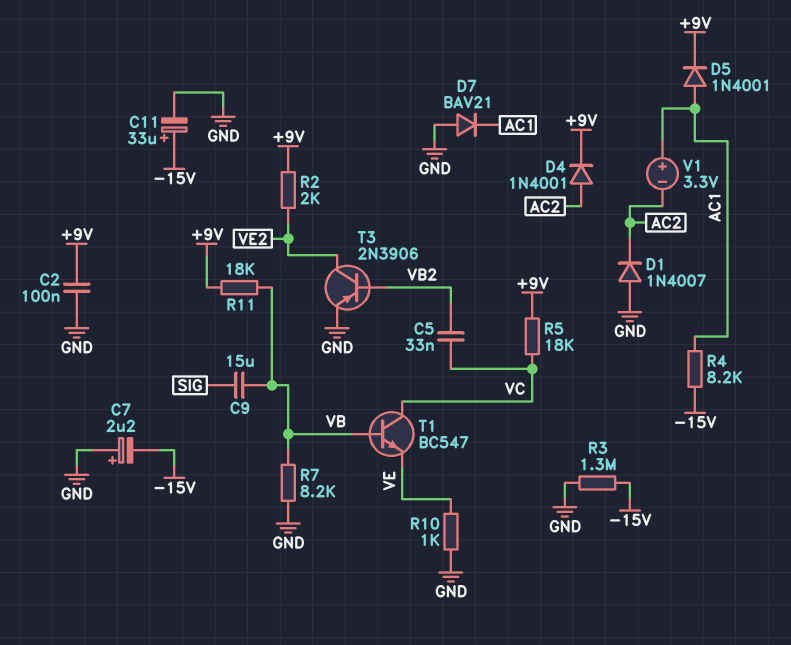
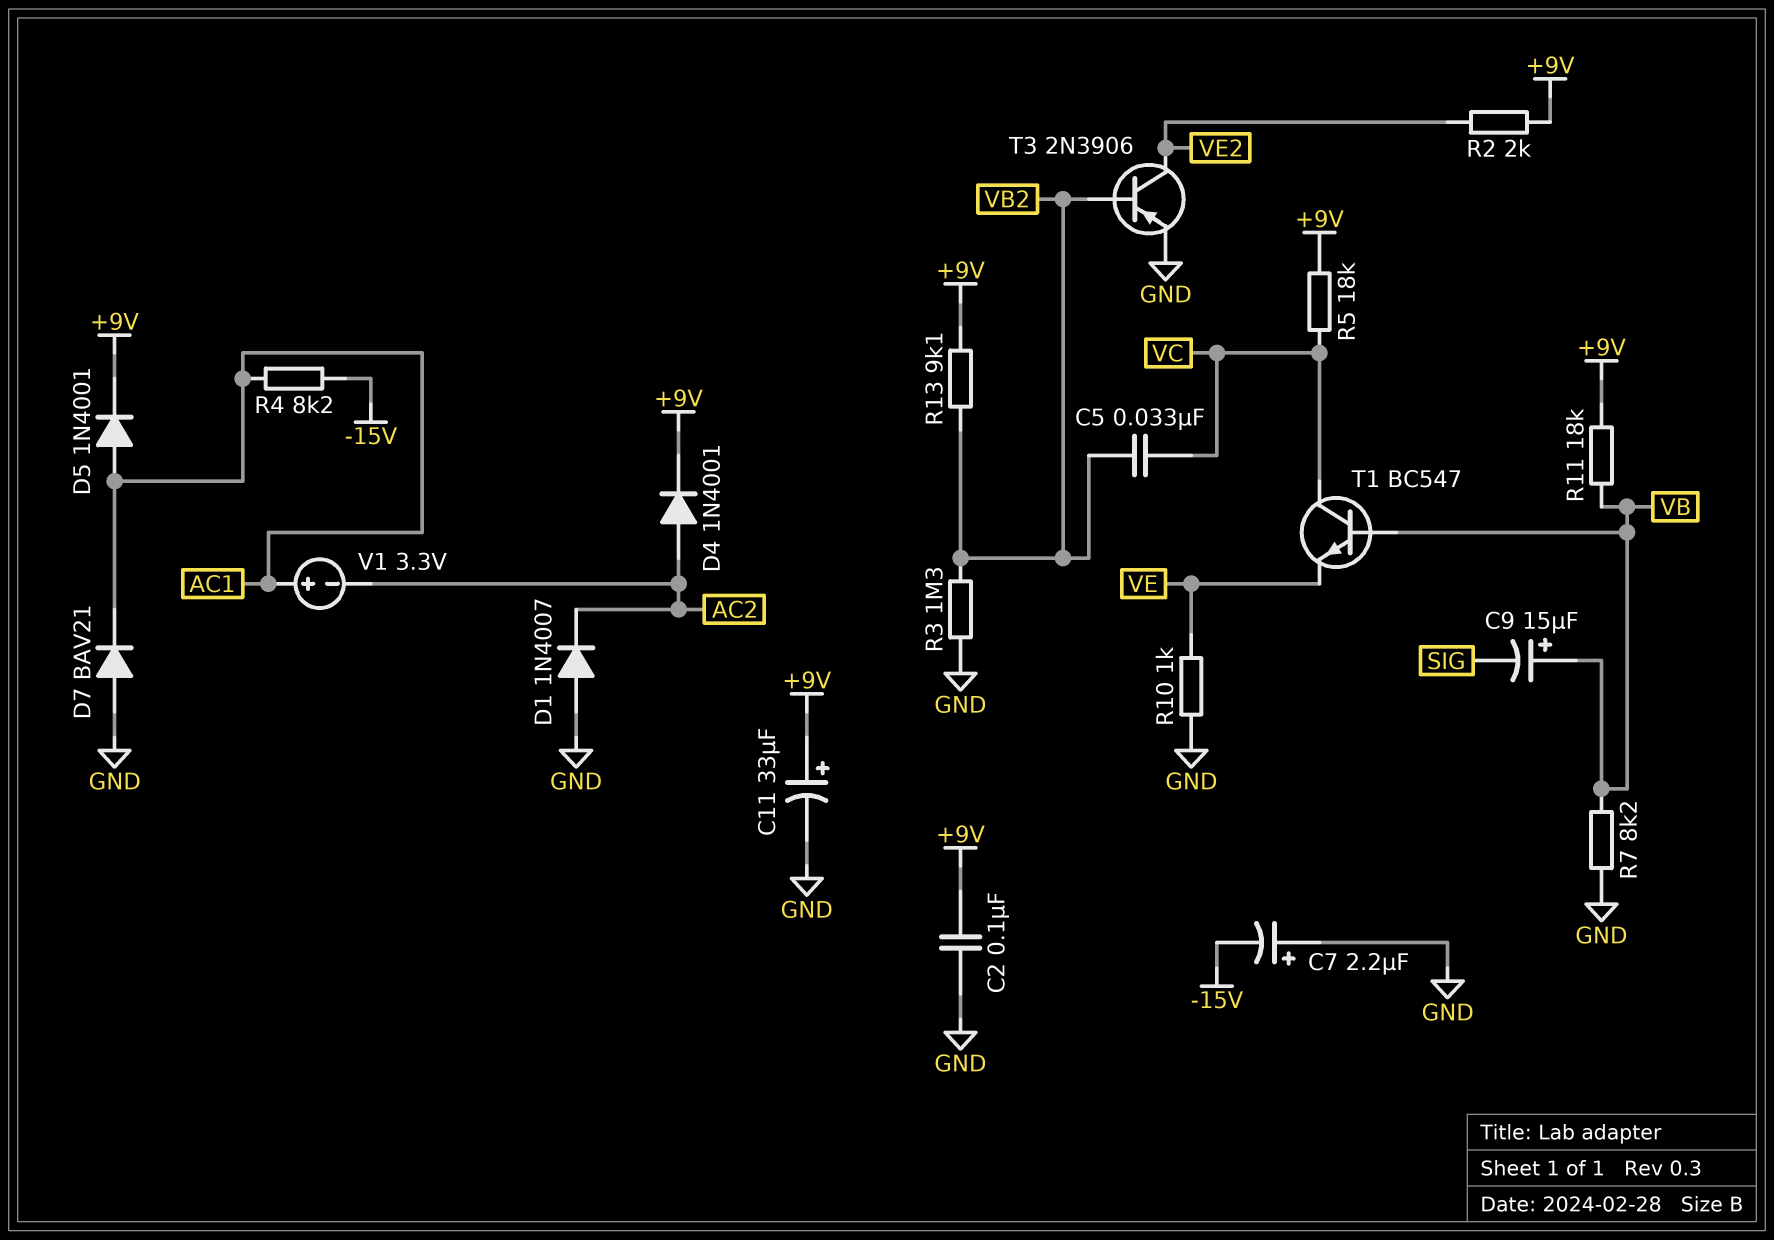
C9: 15uF (SIG, VB) -> 15uF (plus VB, minus SIG)
C11: 33uF (plus -15V, minus GND) -> 33uF (plus +9V, minus GND)
R3: 1.3M (-15V, GND) -> 1.3M (GND, VB2)
R13: none -> 9.1k (+9V, VB2)

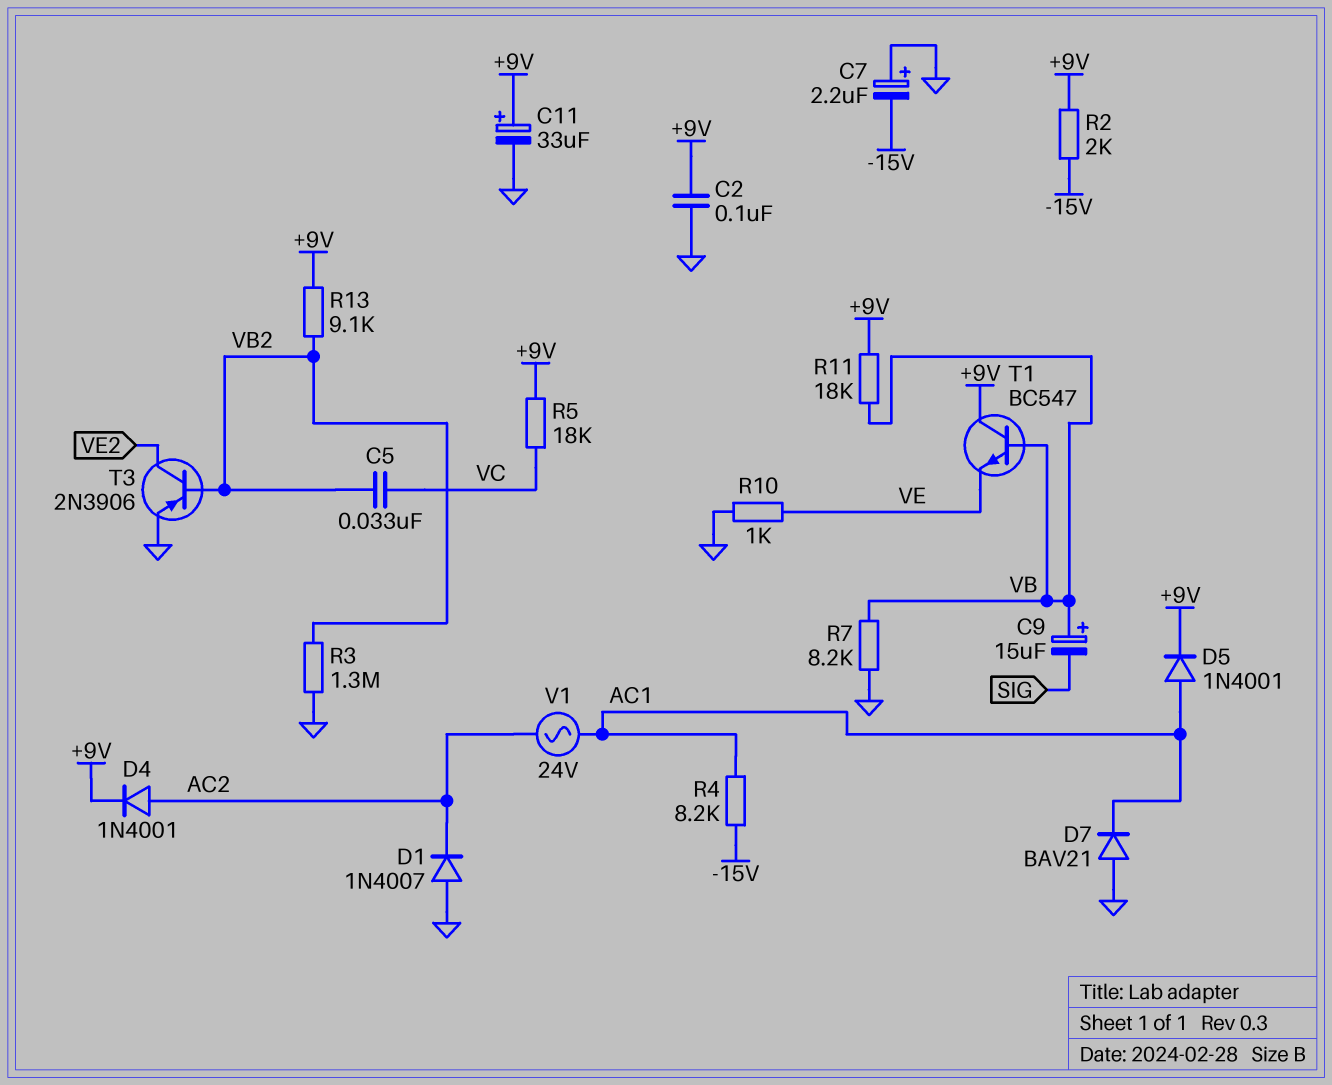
R2: 2k (+9V, VE2) -> 2k (+9V, -15V)
T1: NPN BC547 (B VB, C VC, E VE) -> NPN BC547 (B VB, C +9V, E VE)
V1: 3.3V (plus AC1, minus AC2) -> AC 24V (AC1, AC2)

